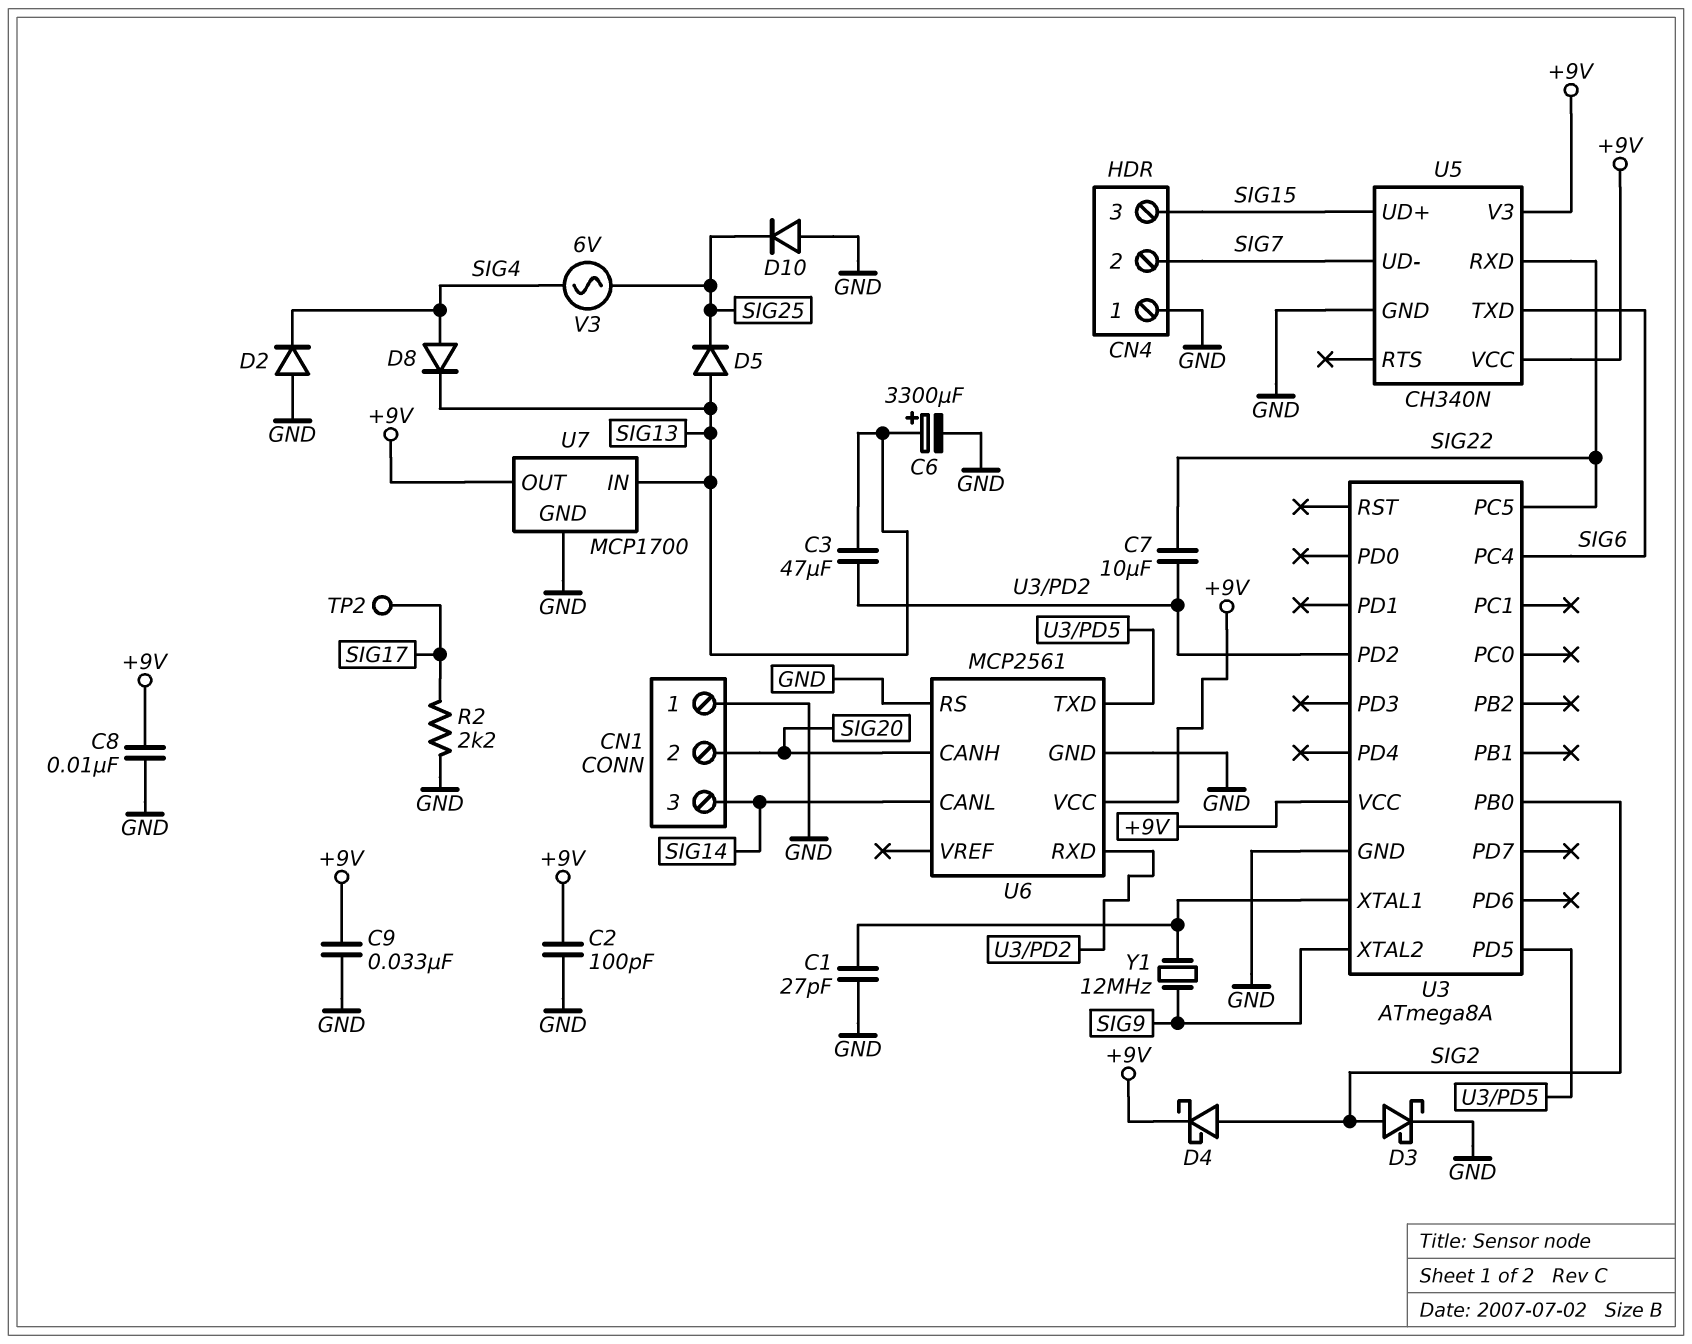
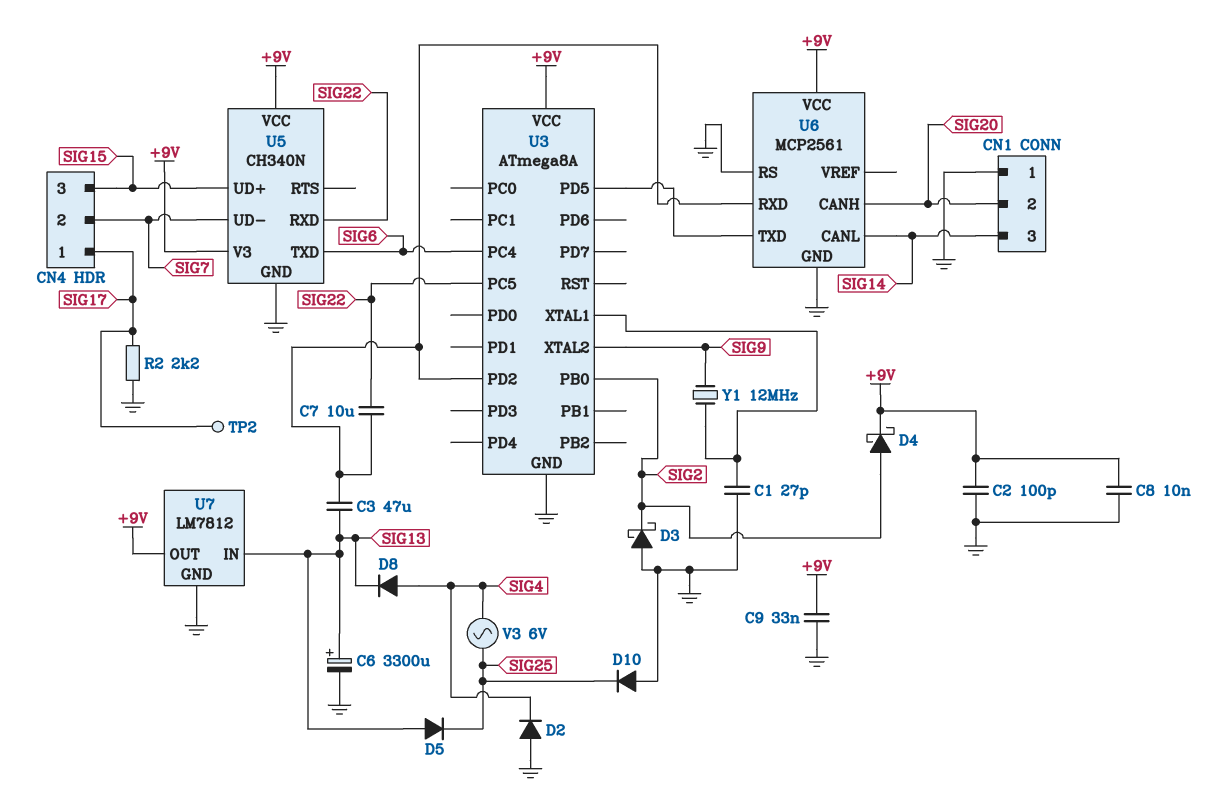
CN4 pin 1: GND -> SIG17
D3: schottky (A SIG2, K GND) -> schottky (A GND, K SIG2)
U7: MCP1700 -> LM7812

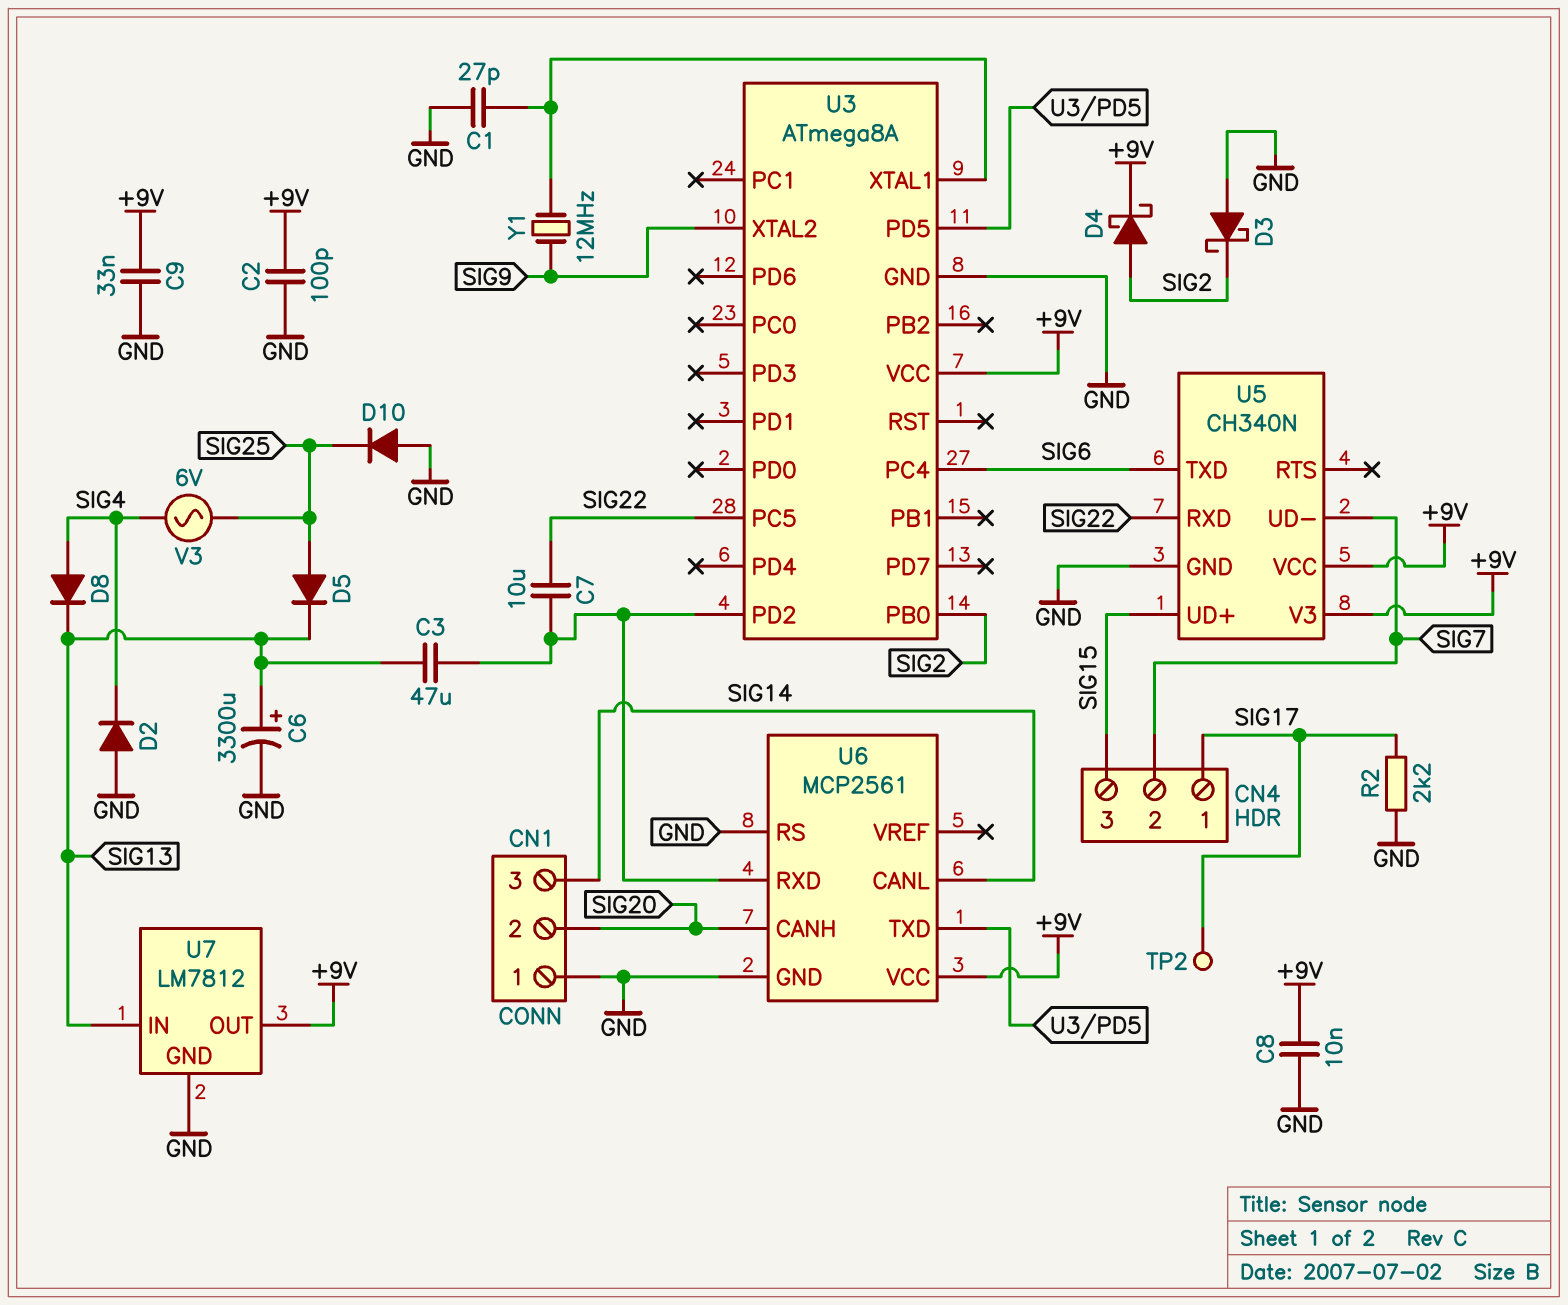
D5: diode (A SIG13, K SIG25) -> diode (A SIG25, K SIG13)

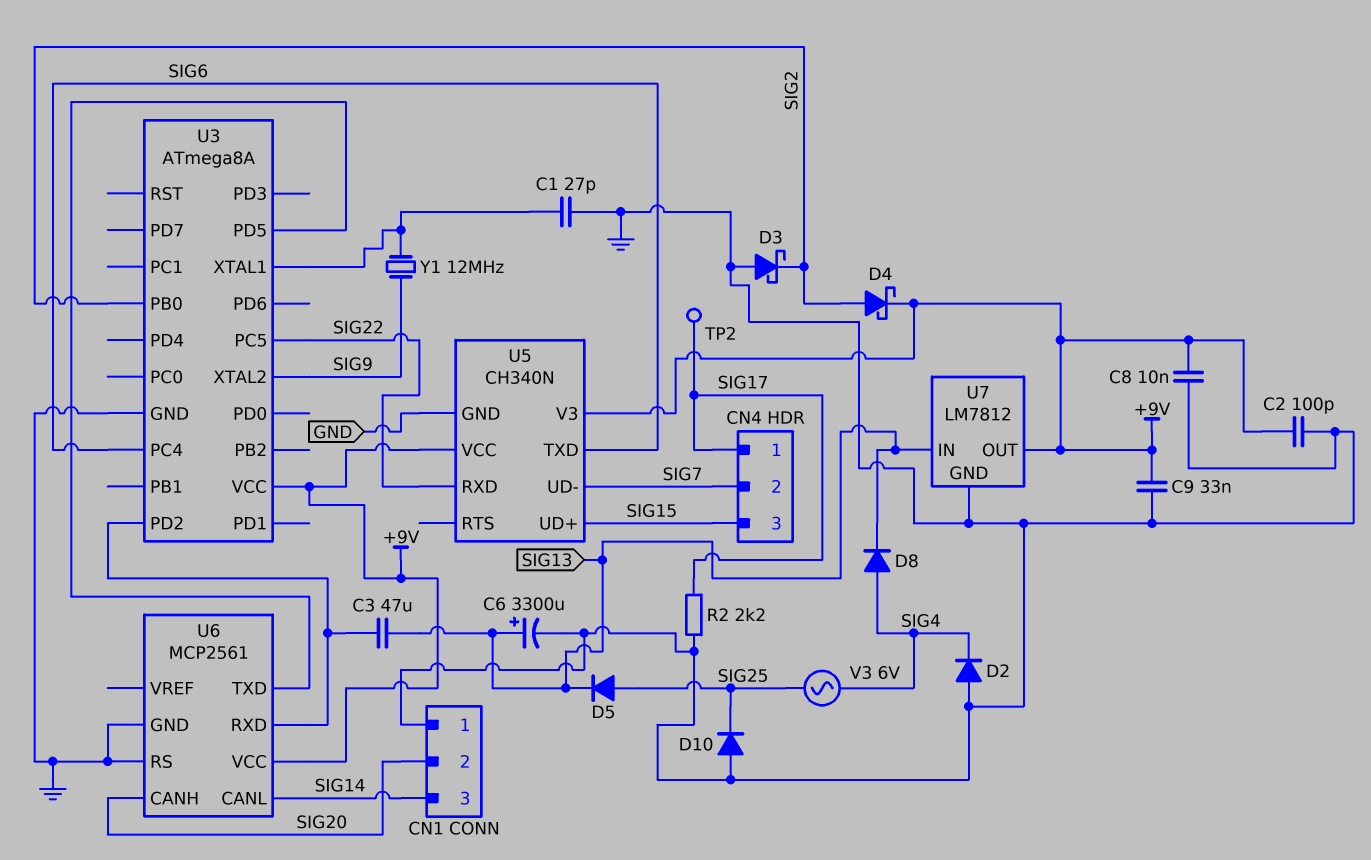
C7: 10uF (SIG22, U3/PD2) -> none

